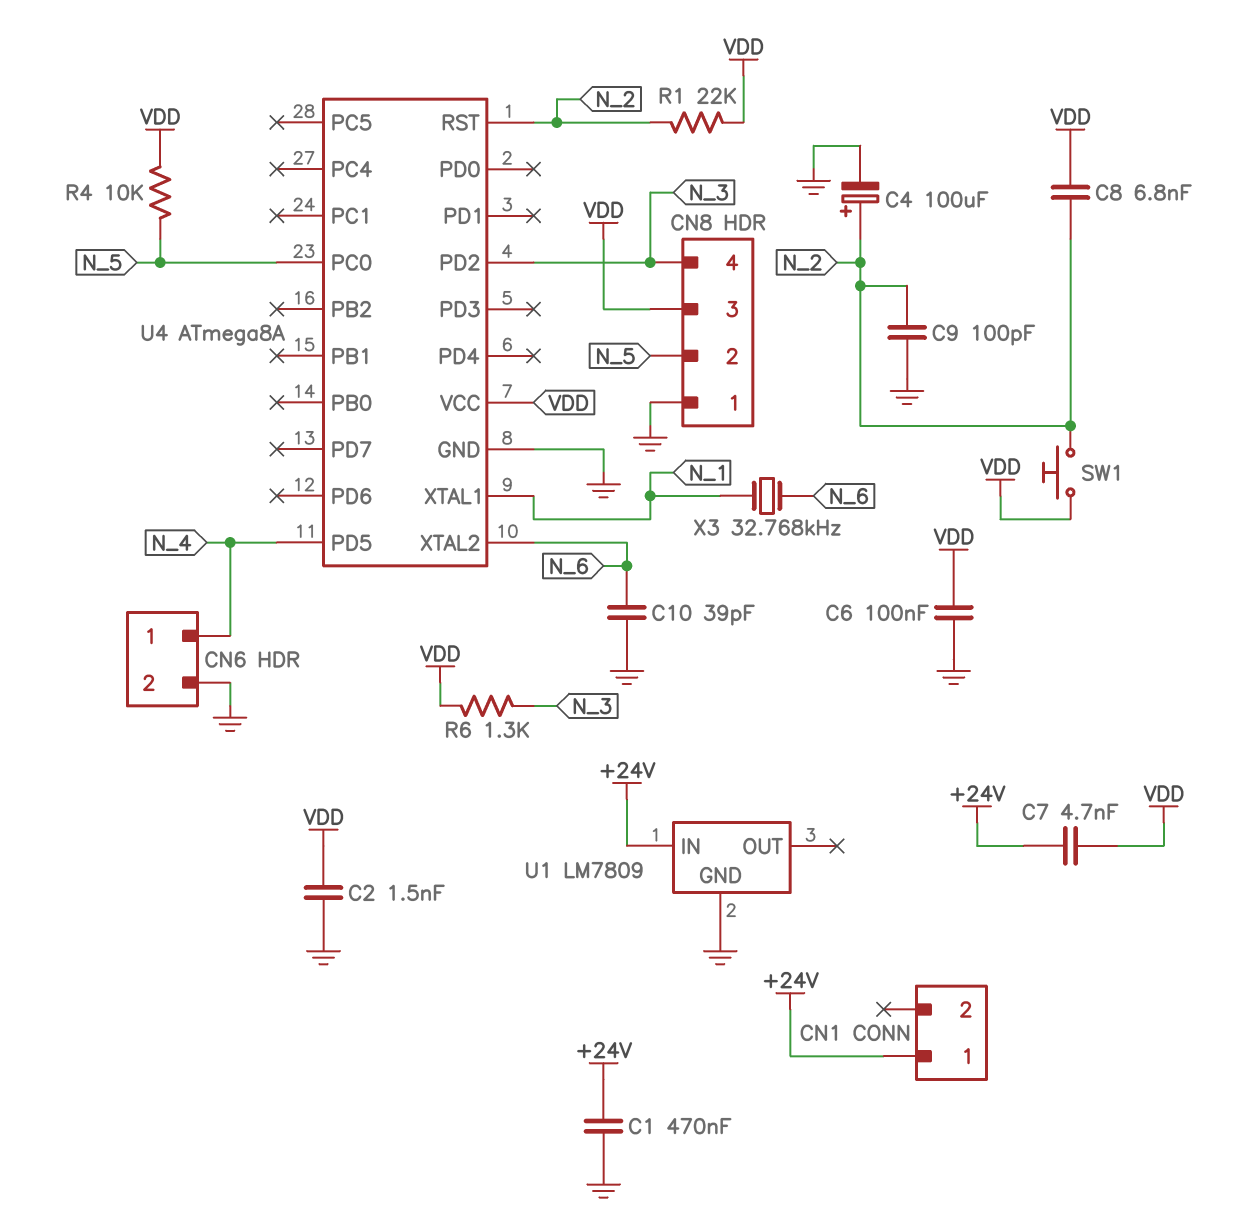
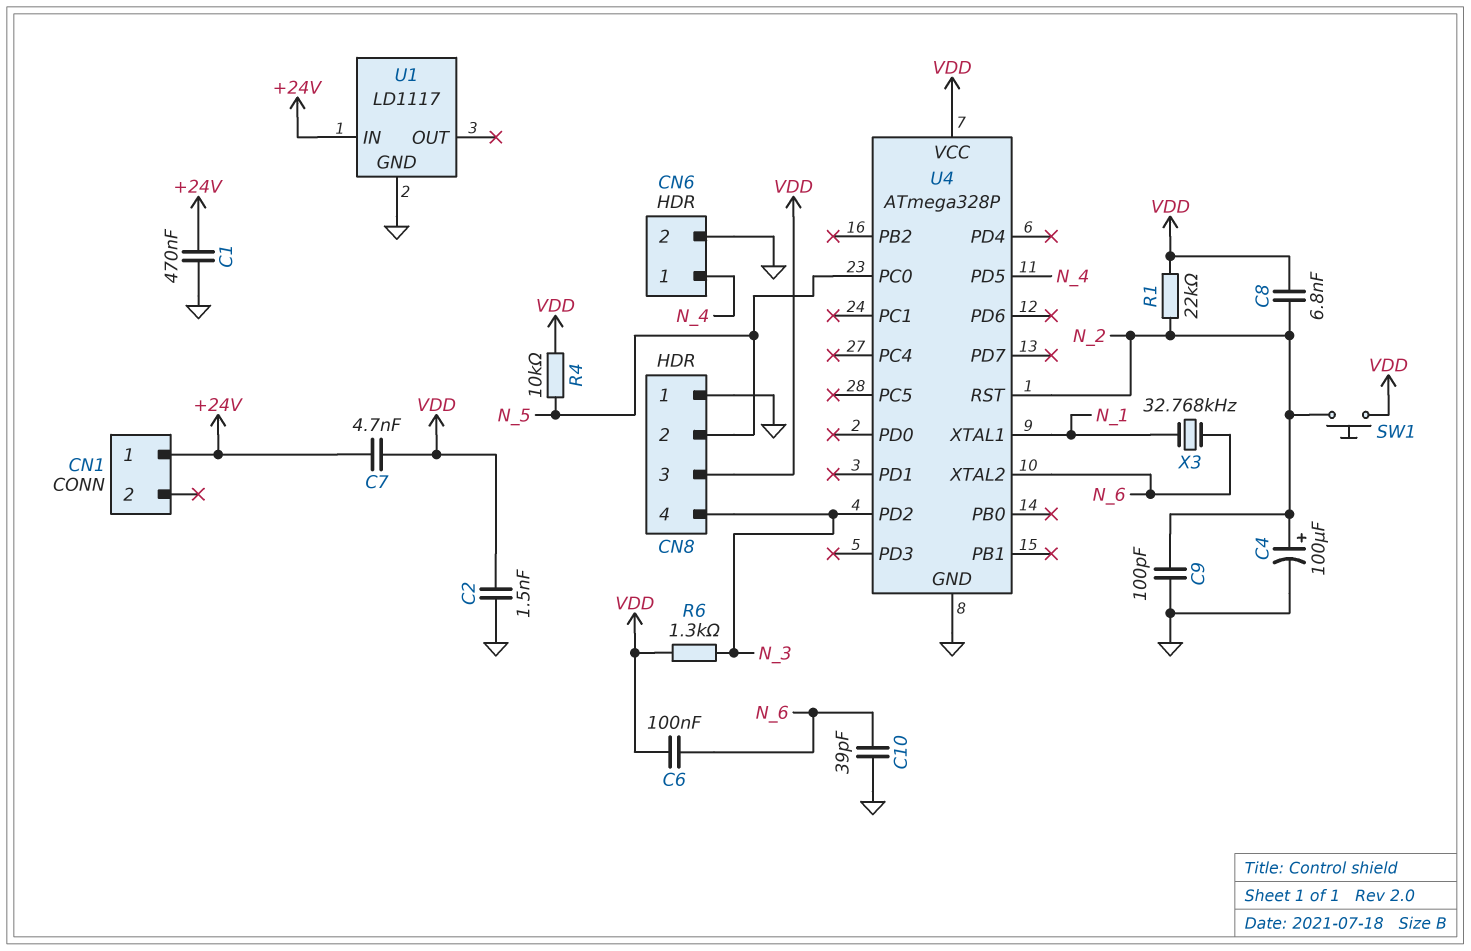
C6: 100nF (GND, VDD) -> 100nF (N_6, VDD)
U1: LM7809 -> LD1117
U4: ATmega8A -> ATmega328P

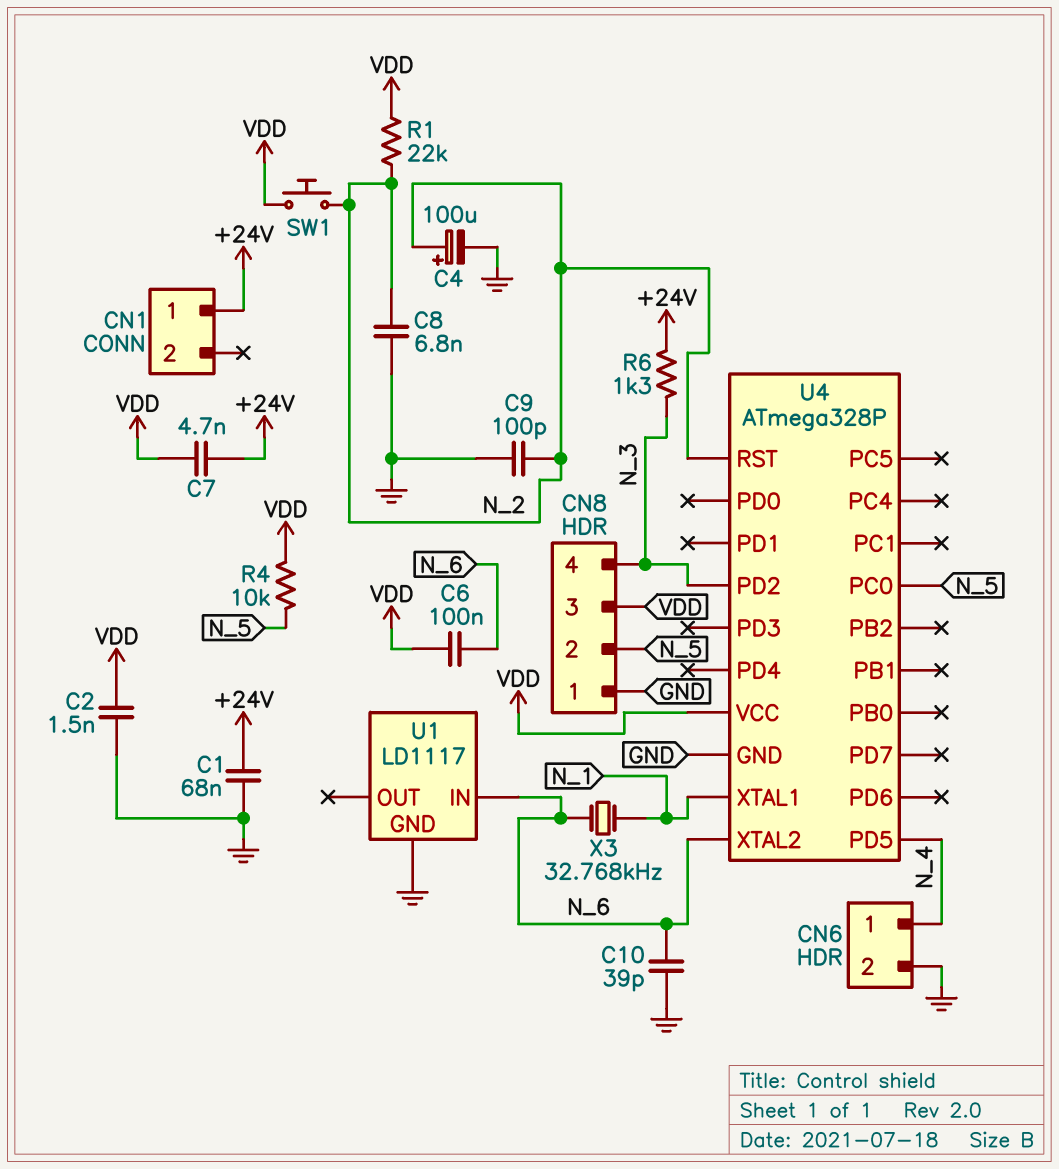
C1: 470nF (+24V, GND) -> 68nF (+24V, GND)
C8: 6.8nF (N_2, VDD) -> 6.8nF (GND, N_2)
R6: 1.3k (N_3, VDD) -> 1.3k (+24V, N_3)
U1 pin IN: +24V -> N_6

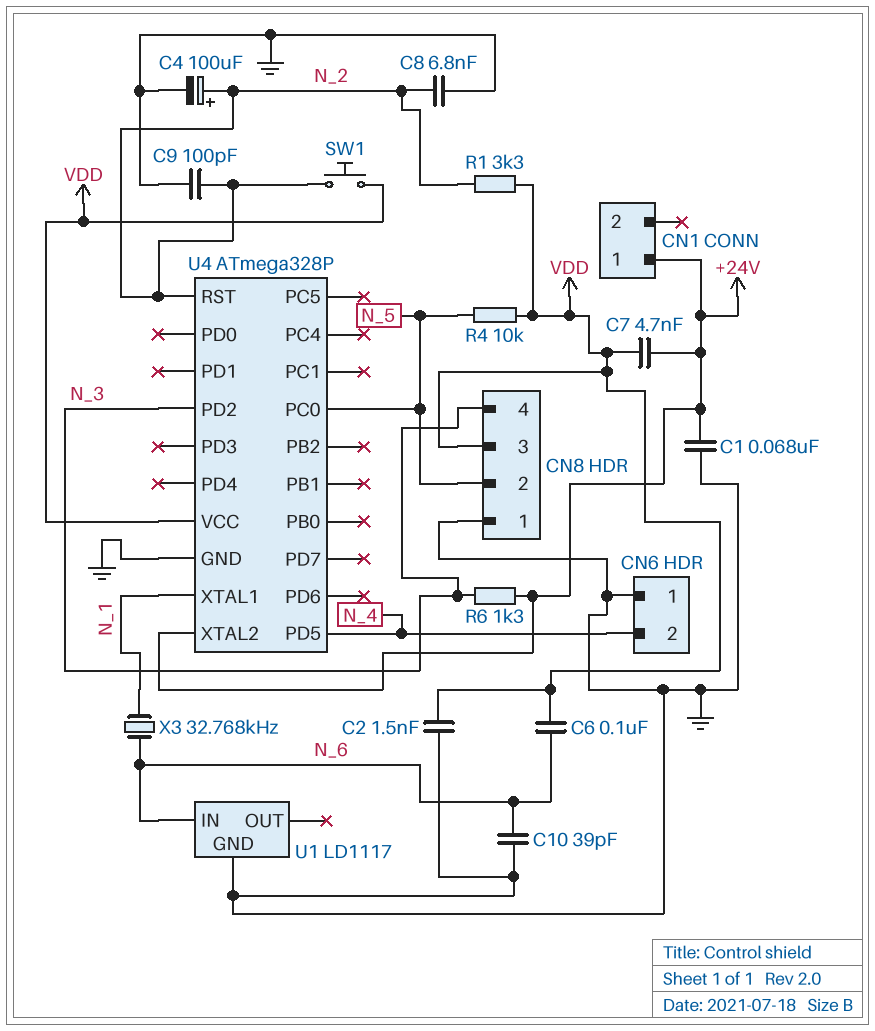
CN6 pin 1: N_4 -> GND
CN6 pin 2: GND -> N_4
R1: 22k (N_2, VDD) -> 3.3k (N_2, VDD)
U4 pin XTAL2: N_6 -> +24V

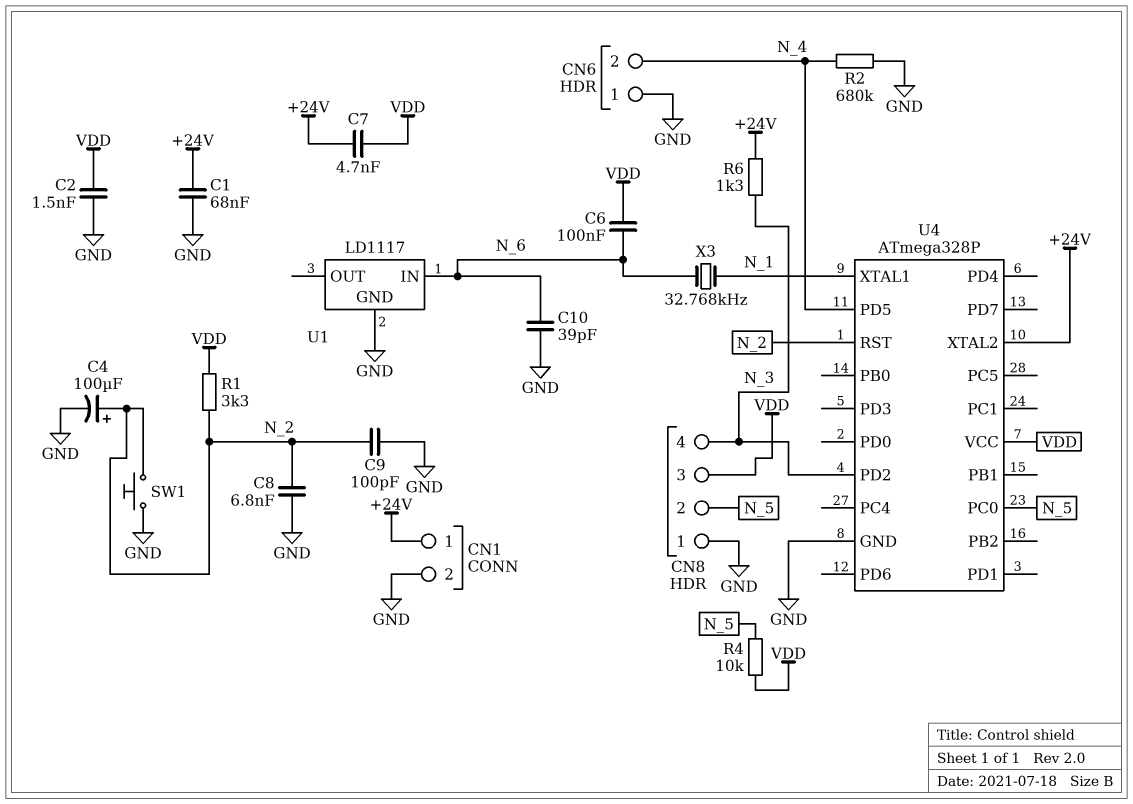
CN1 pin 2: none -> GND
R2: none -> 680k (GND, N_4)
SW1: button (N_2, VDD) -> button (GND, N_2)

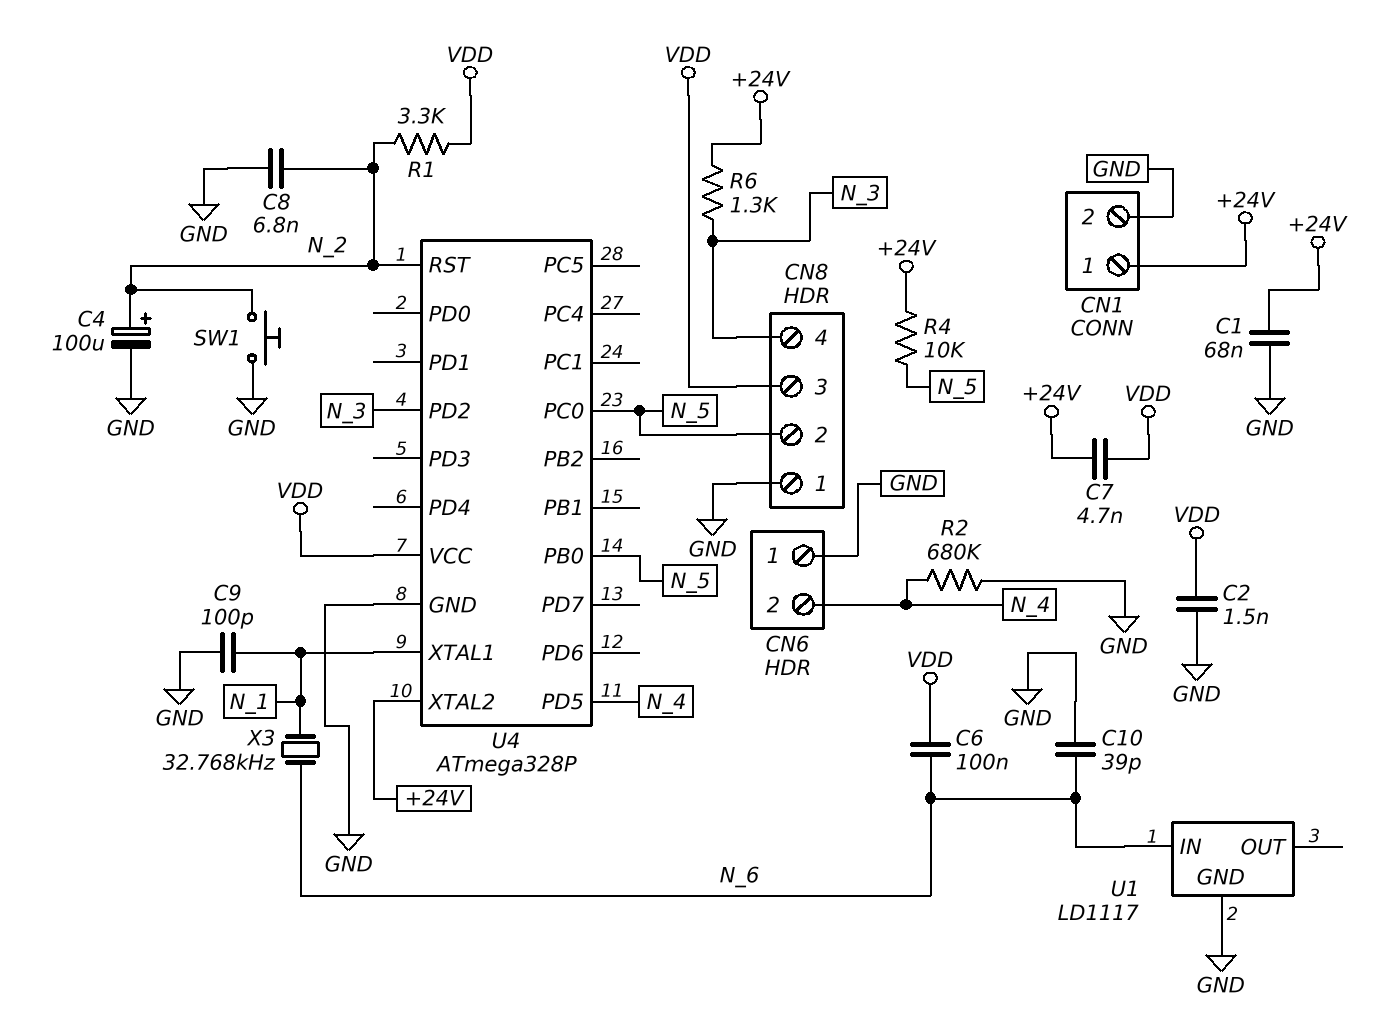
C9: 100pF (GND, N_2) -> 100pF (GND, N_1)
R4: 10k (N_5, VDD) -> 10k (+24V, N_5)
U4 pin PB0: none -> N_5

